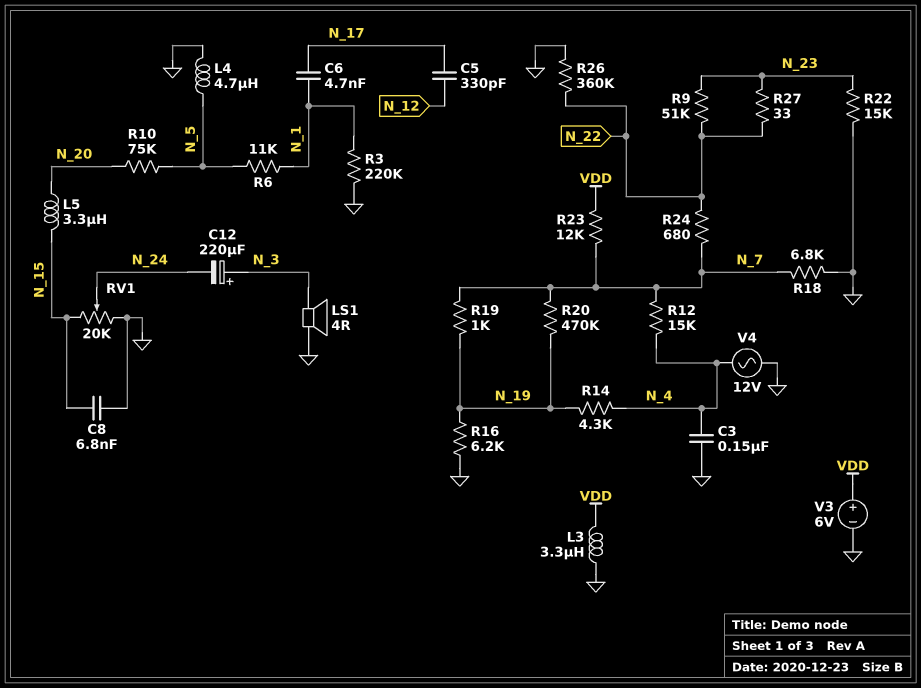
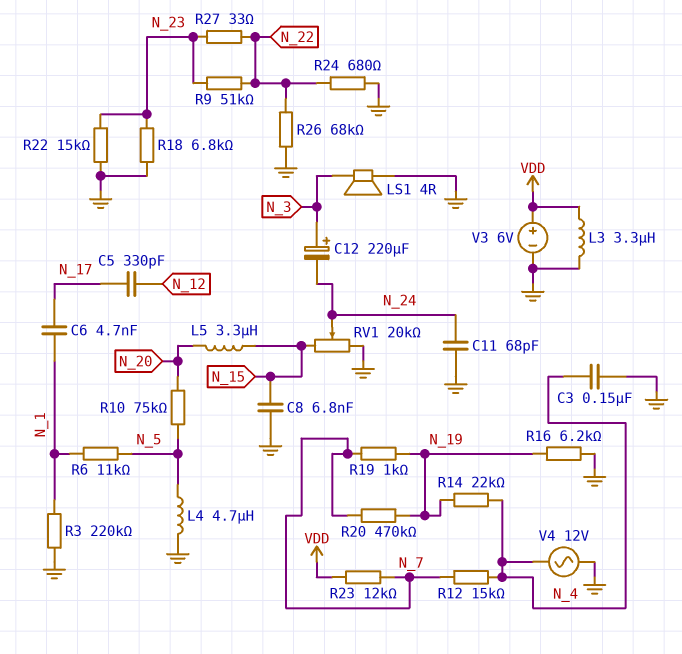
C11: none -> 68pF (GND, N_24)
R14: 4.3k (N_4, N_19) -> 22k (N_4, N_19)
R18: 6.8k (GND, N_7) -> 6.8k (GND, N_23)
R24: 680 (N_7, N_22) -> 680 (GND, N_22)
R26: 360k (GND, N_22) -> 68k (GND, N_22)

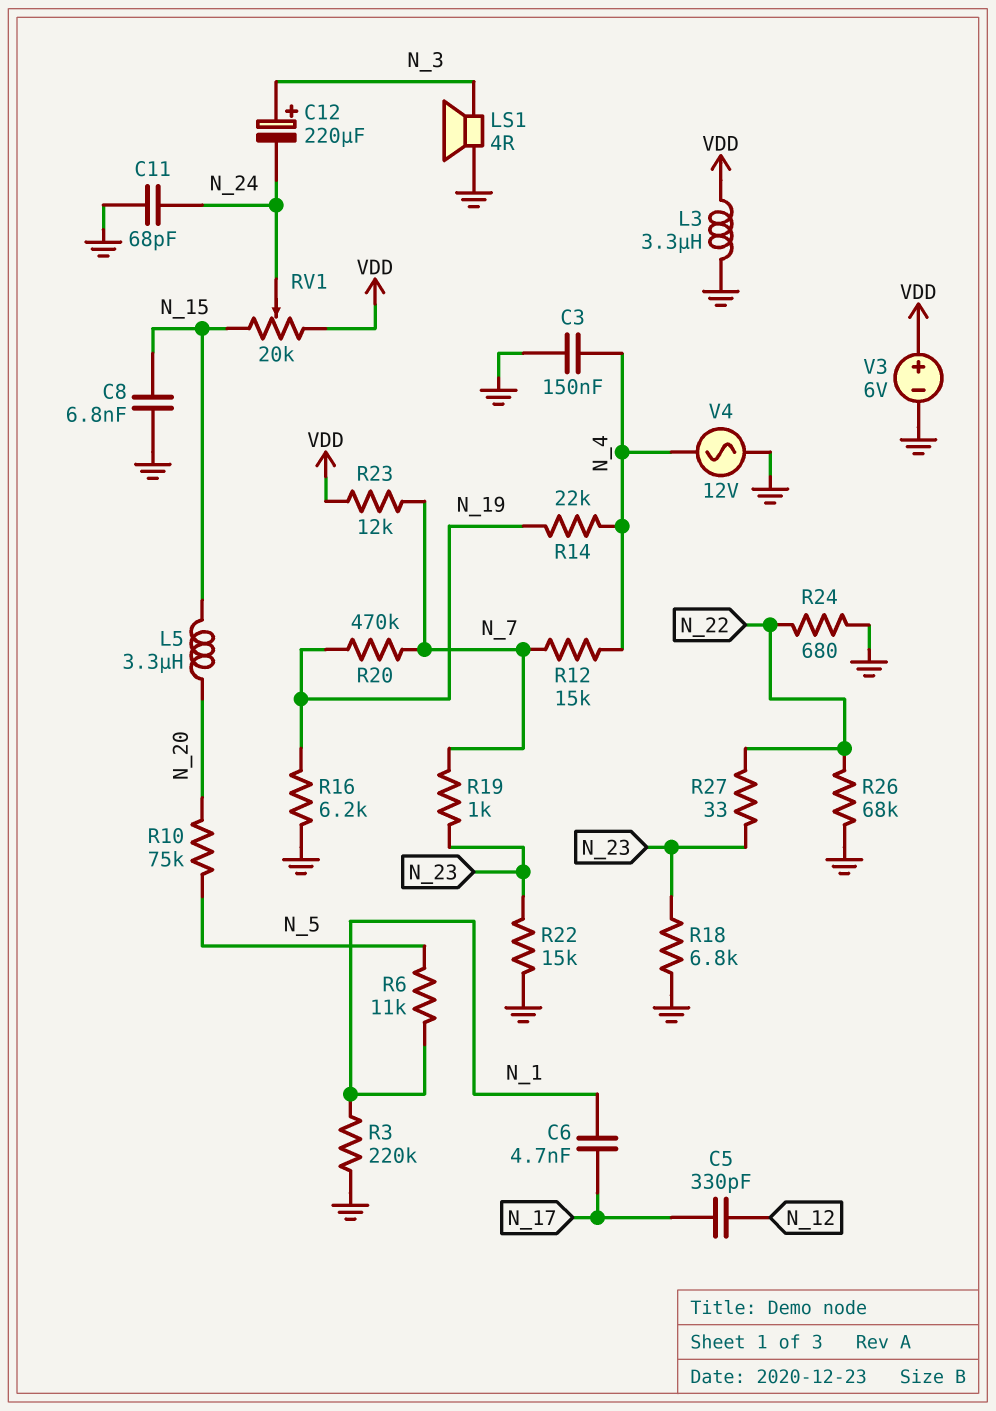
L4: 4.7uH (GND, N_5) -> none
R9: 51k (N_22, N_23) -> none
R19: 1k (N_7, N_19) -> 1k (N_7, N_23)
RV1: 20k (GND, N_15, wiper N_24) -> 20k (N_15, VDD, wiper N_24)

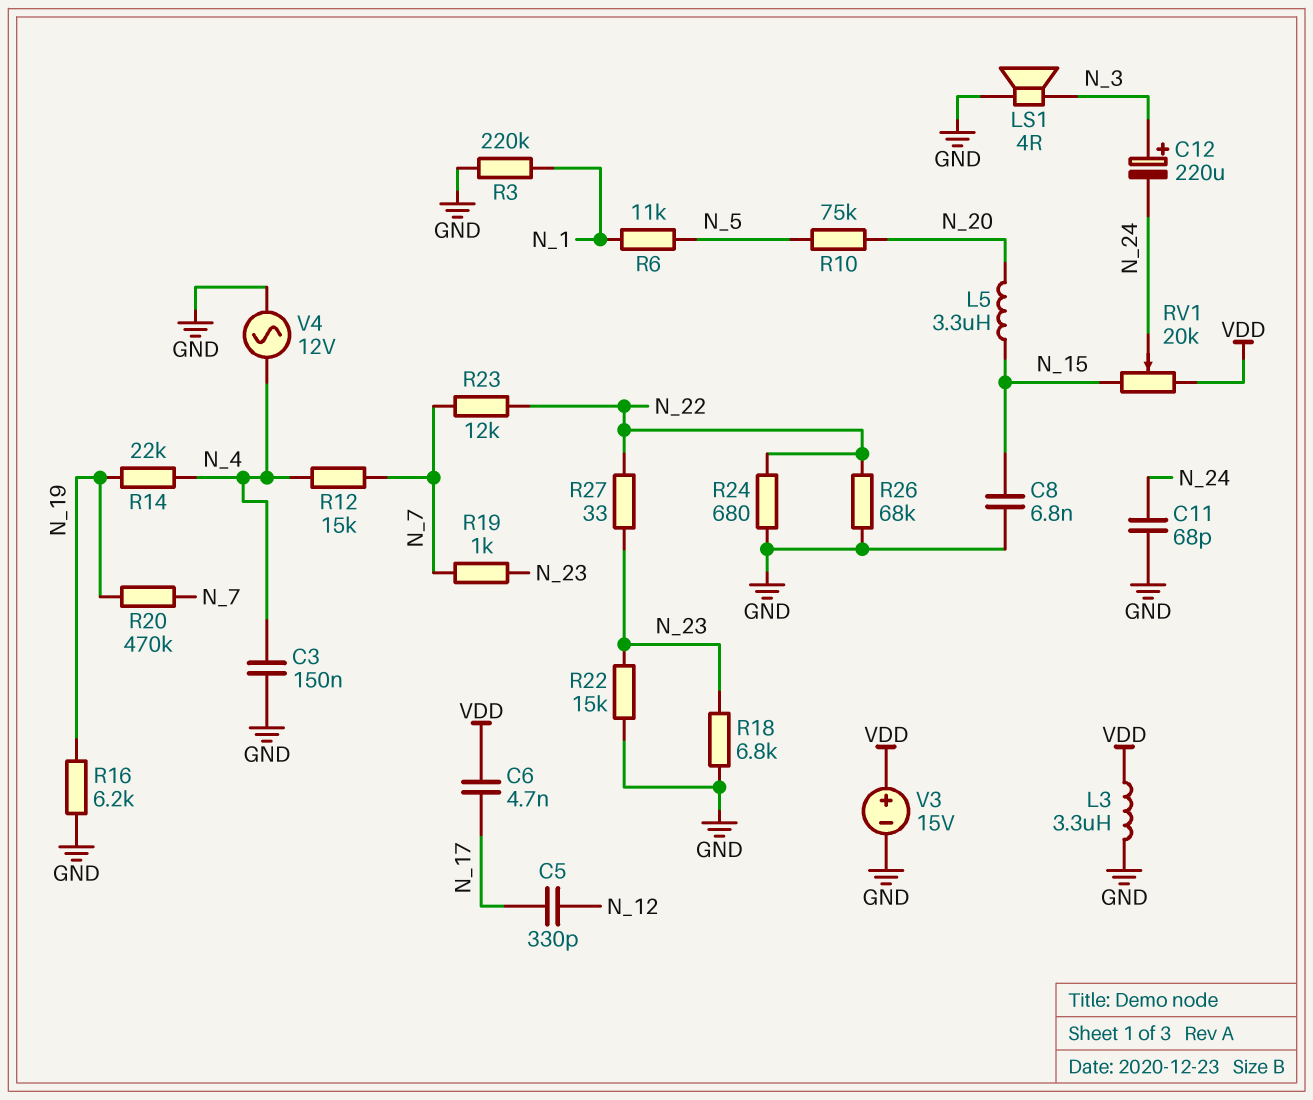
C6: 4.7nF (N_1, N_17) -> 4.7nF (N_17, VDD)
R23: 12k (N_7, VDD) -> 12k (N_7, N_22)
V3: 6V (plus VDD, minus GND) -> 15V (plus VDD, minus GND)

